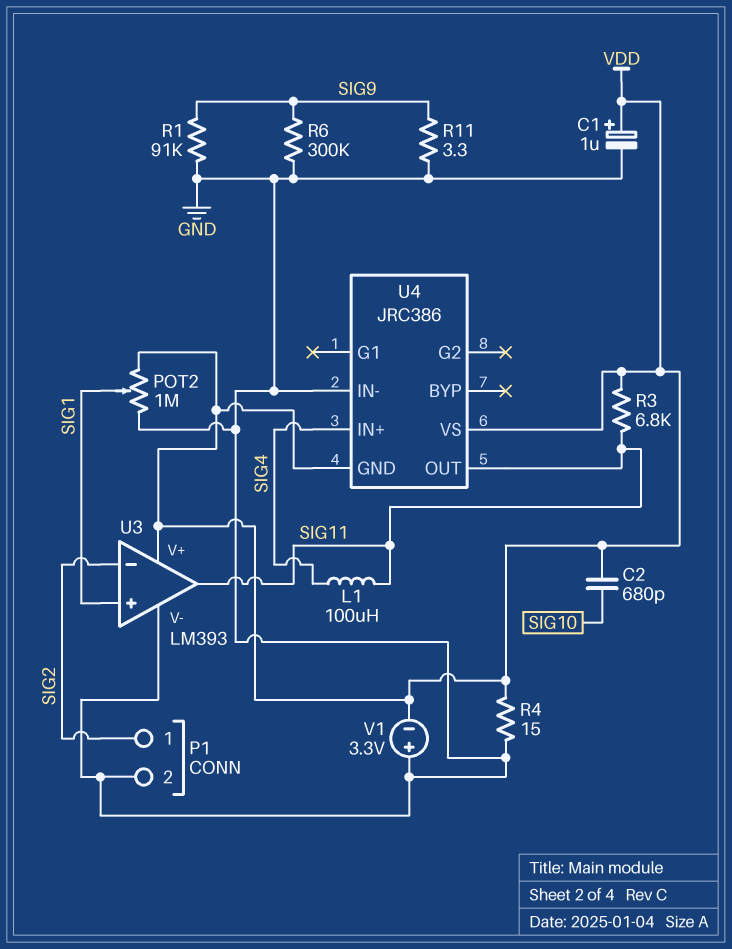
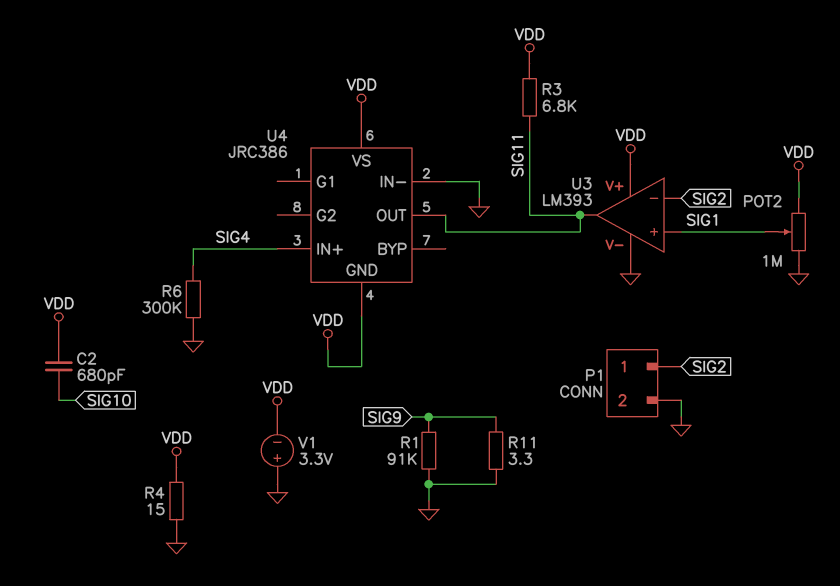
C1: 1uF (plus VDD, minus GND) -> none
L1: 100uH (SIG4, SIG11) -> none
R6: 300k (GND, SIG9) -> 300k (GND, SIG4)

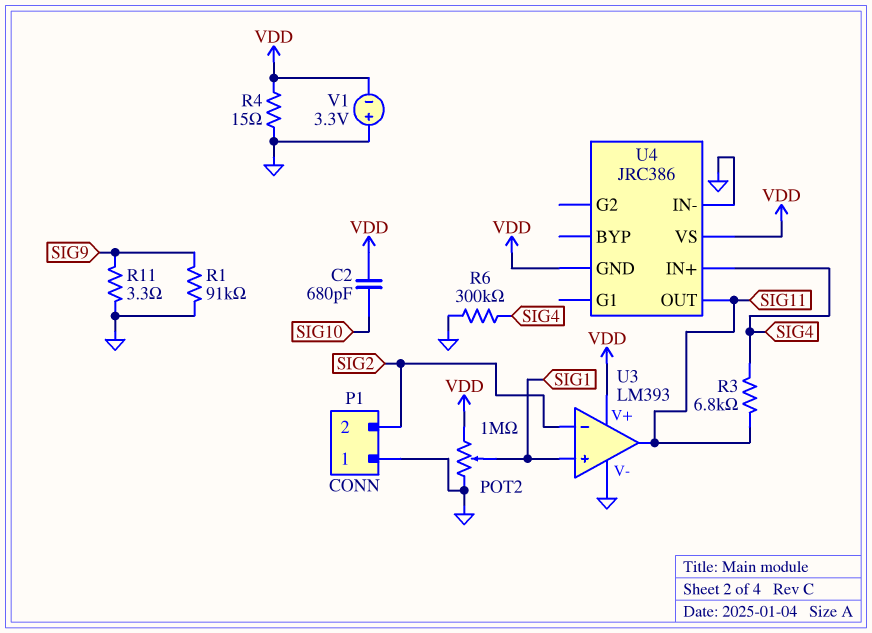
P1 pin 1: SIG2 -> GND
P1 pin 2: GND -> SIG2
R3: 6.8k (SIG11, VDD) -> 6.8k (SIG4, SIG11)

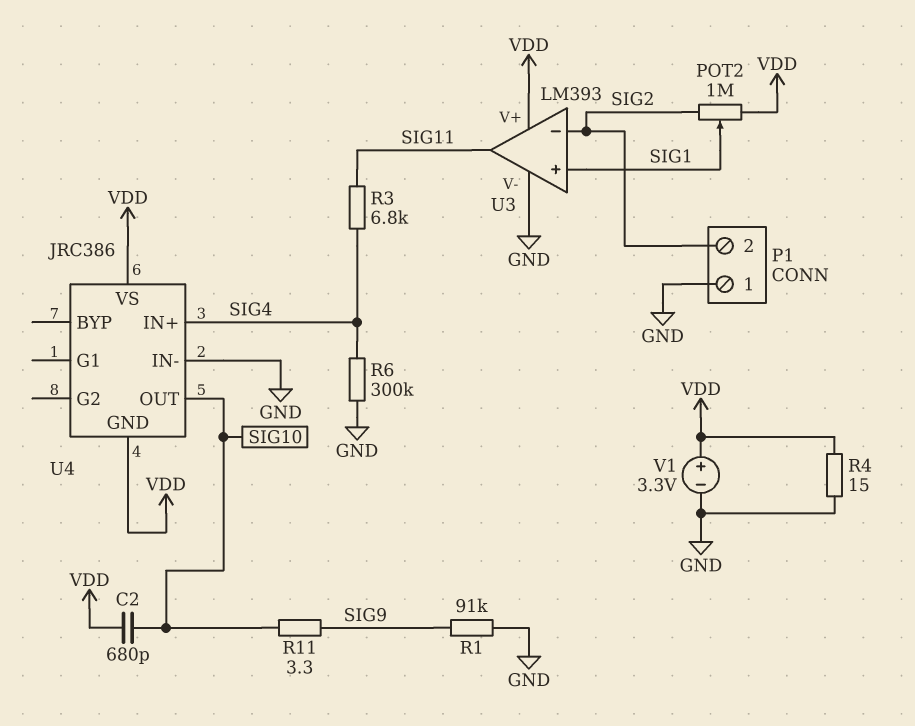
POT2: 1M (GND, VDD, wiper SIG1) -> 1M (SIG2, VDD, wiper SIG1)
R11: 3.3 (GND, SIG9) -> 3.3 (SIG9, SIG10)
U4 pin OUT: SIG11 -> SIG10
V1: 3.3V (plus GND, minus VDD) -> 3.3V (plus VDD, minus GND)

